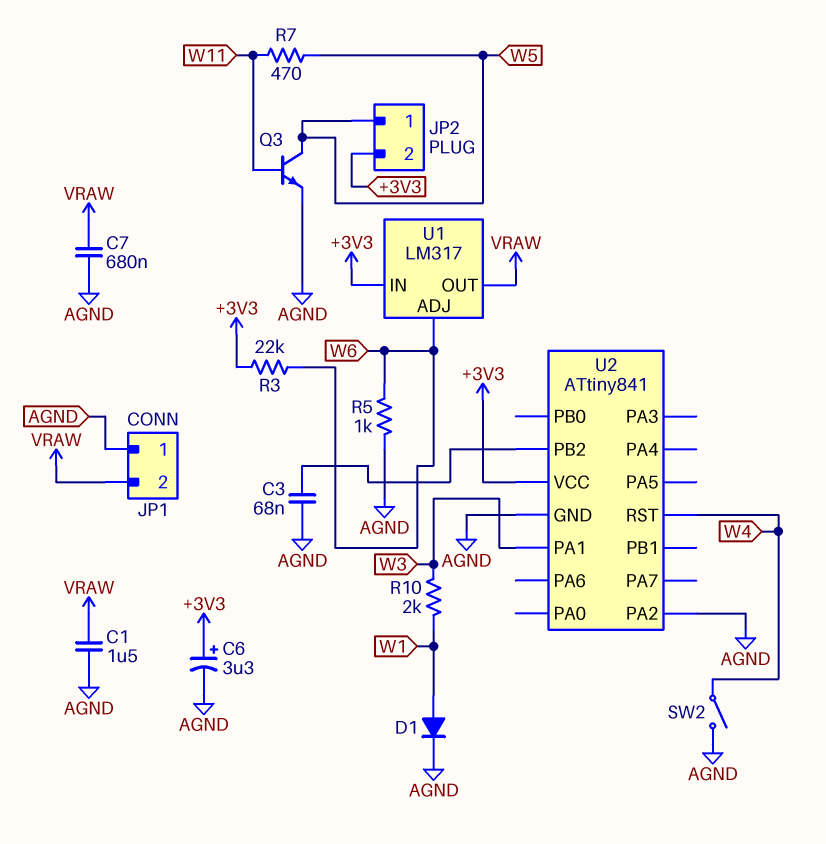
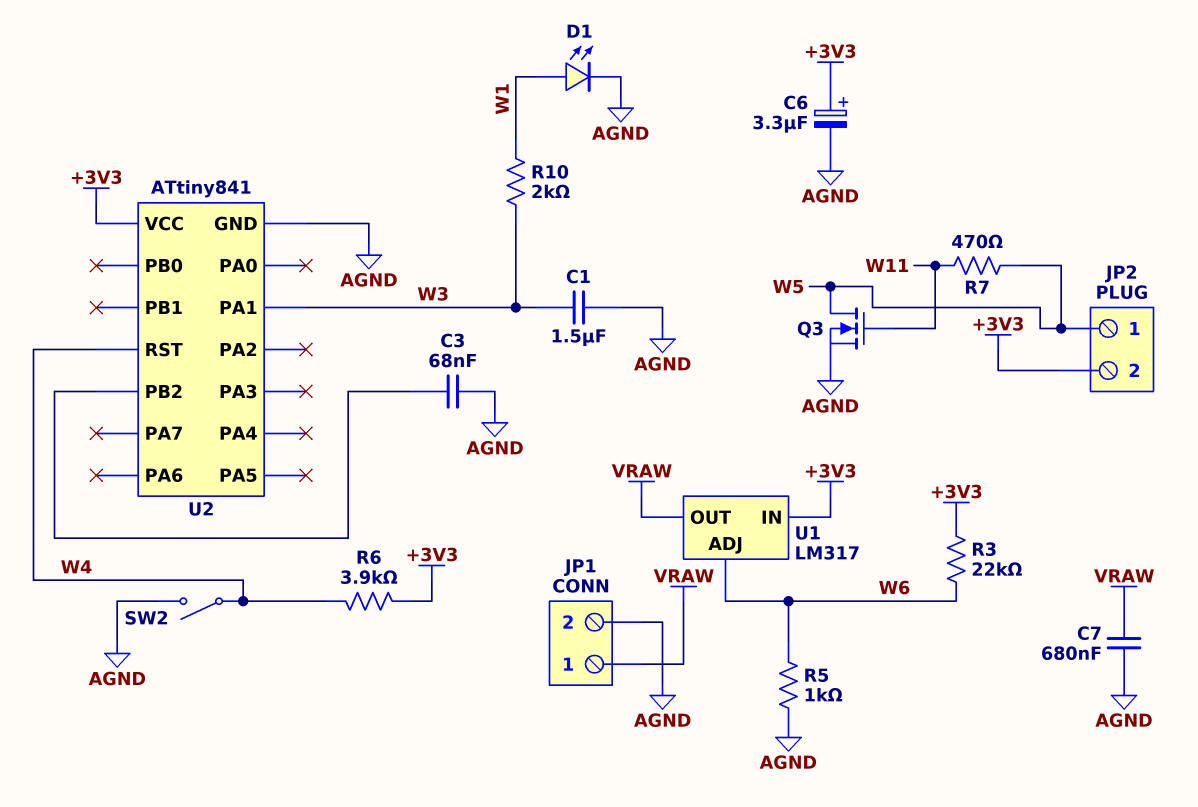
C1: 1.5uF (AGND, VRAW) -> 1.5uF (AGND, W3)
D1: diode (A W1, K AGND) -> LED (A W1, K AGND)
JP1 pin 1: AGND -> VRAW
JP1 pin 2: VRAW -> AGND
Q3: NPN (B W11, C W5, E AGND) -> NMOS (G W11, D W5, S AGND)
R6: none -> 3.9k (+3V3, W4)
U2 pin PA2: AGND -> none

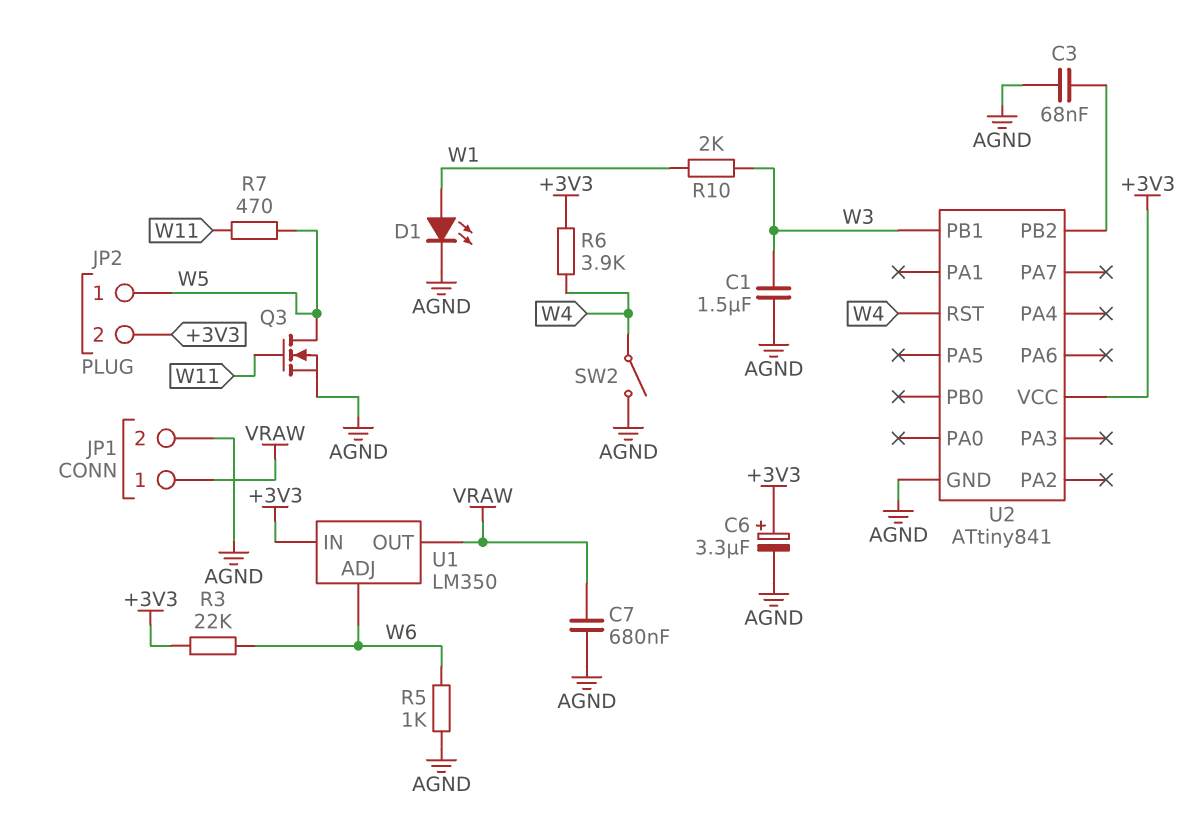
U1: LM317 -> LM350
U2 pin PA1: W3 -> none
U2 pin PB1: none -> W3

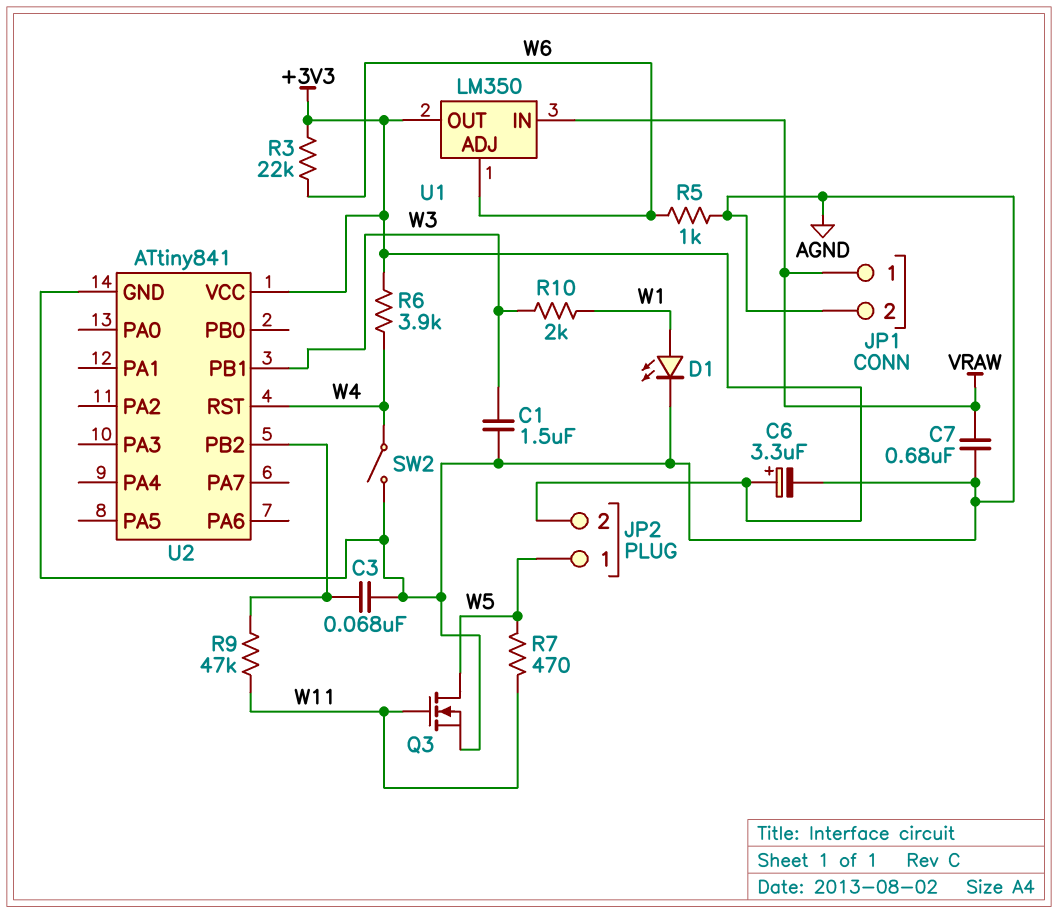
R9: none -> 47k (U2/PB2, W11)
U1 pin IN: +3V3 -> VRAW
U1 pin OUT: VRAW -> +3V3

